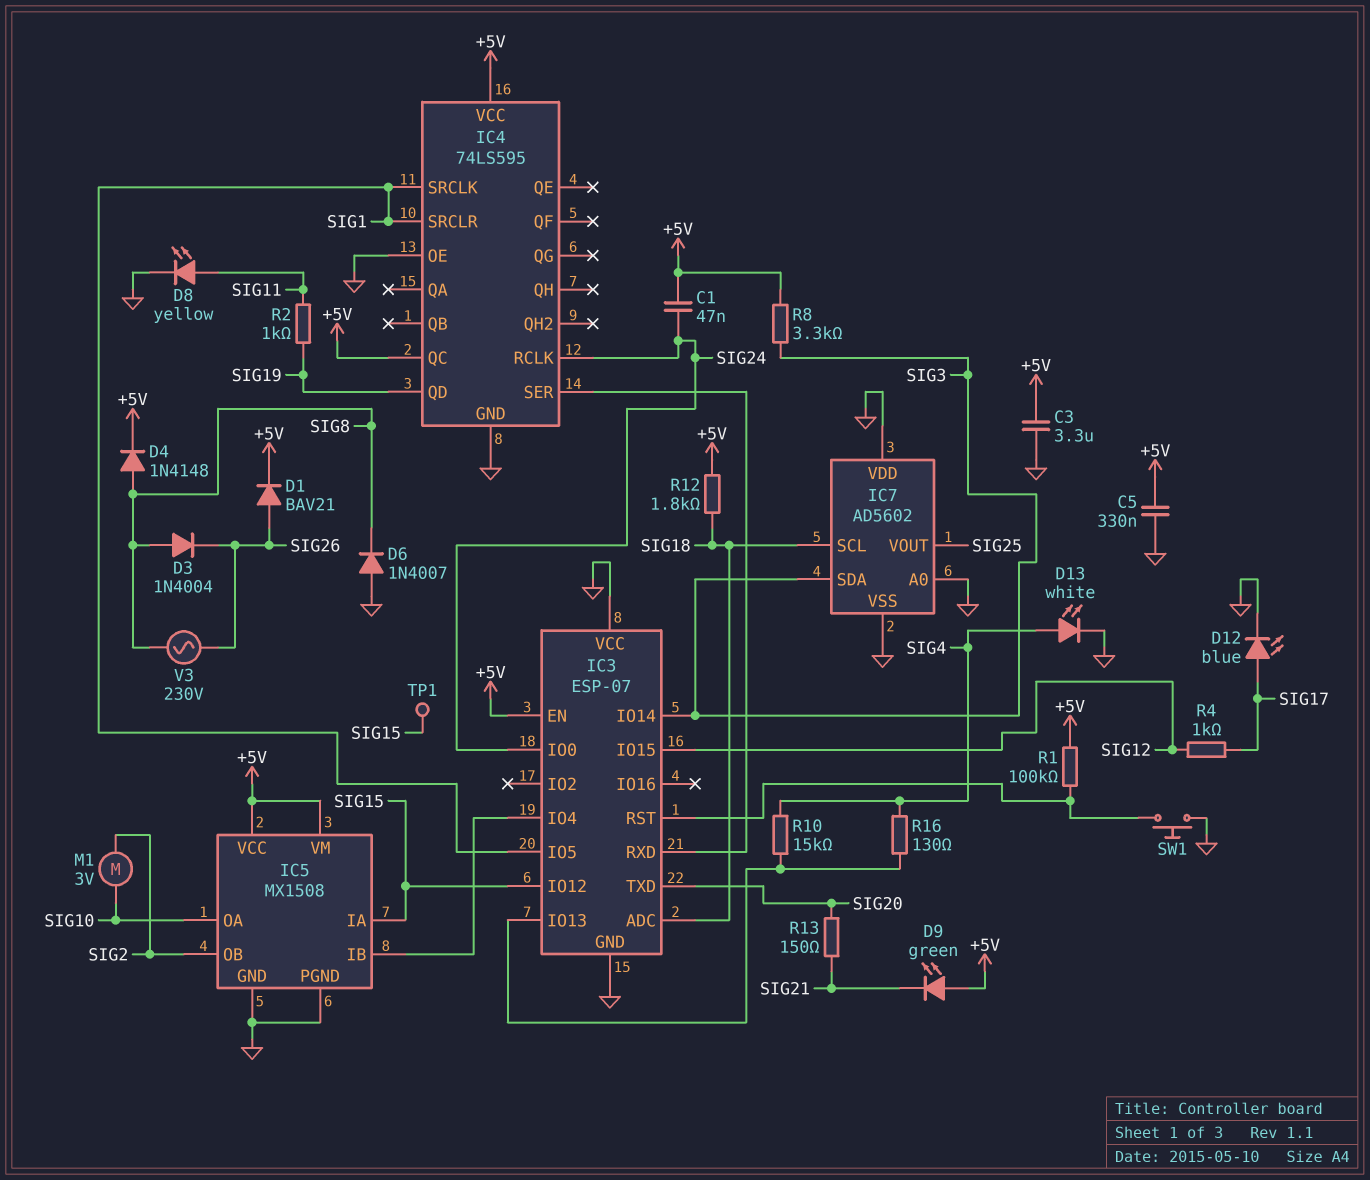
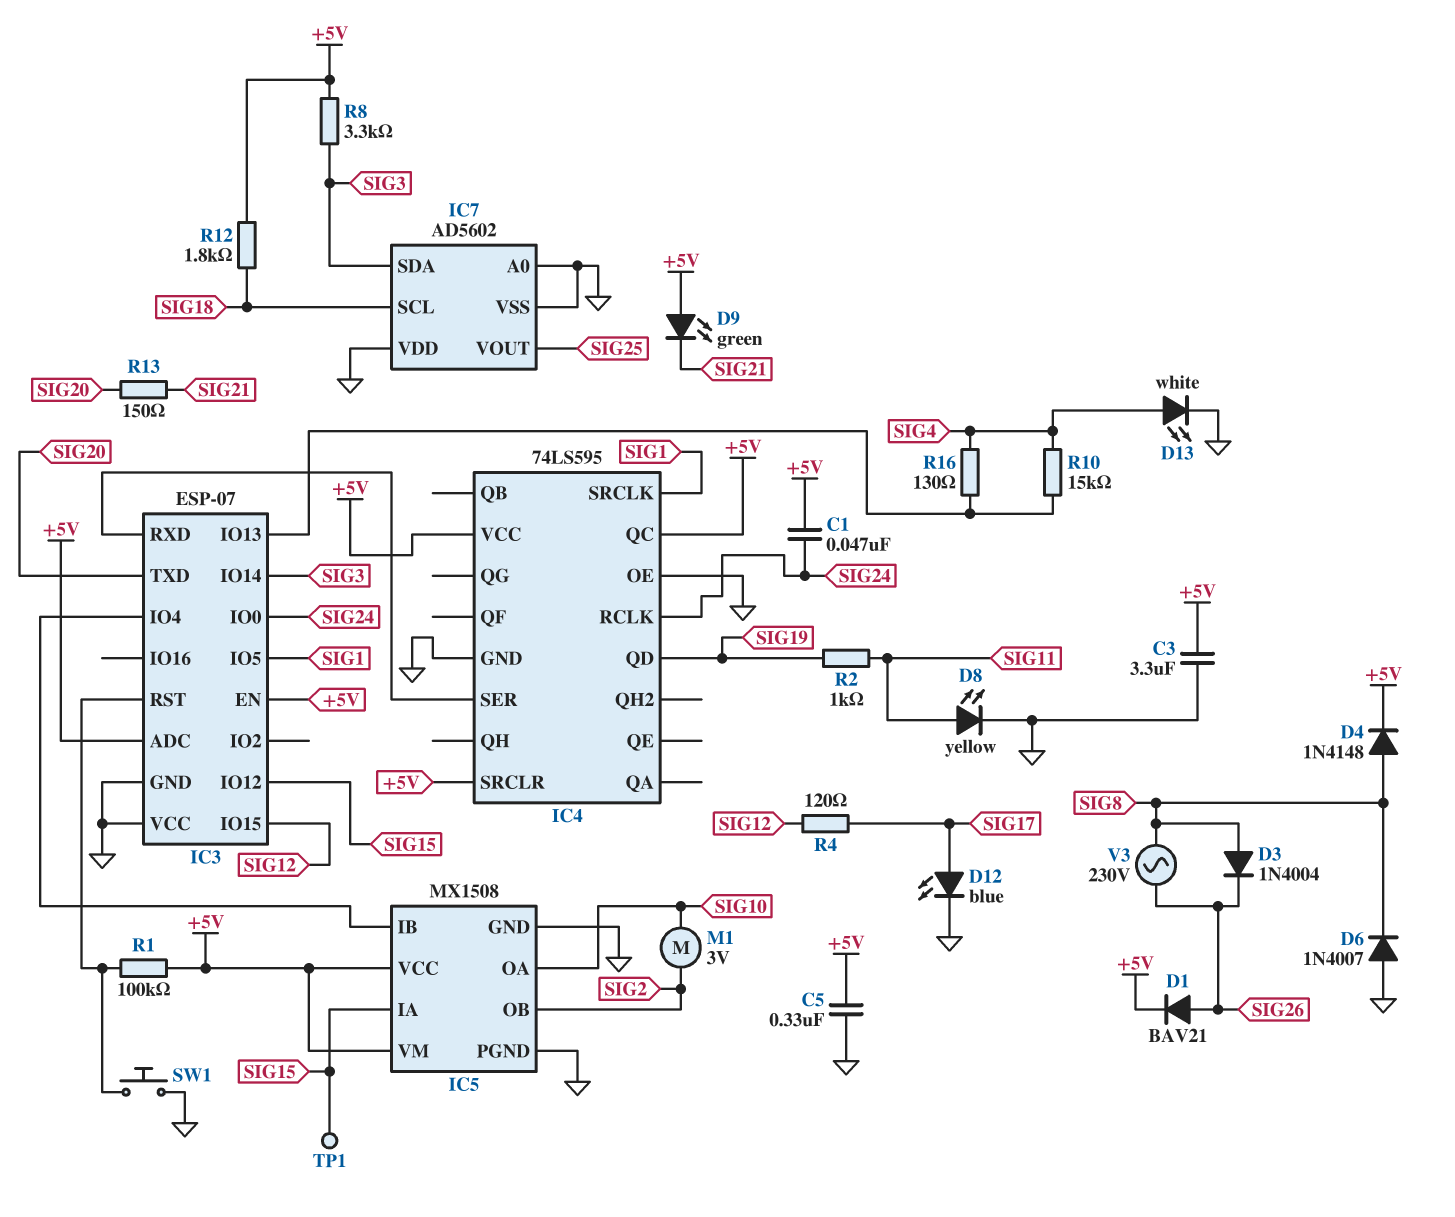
IC3 pin ADC: SIG18 -> +5V
IC4 pin SRCLR: SIG1 -> +5V
R4: 1k (SIG12, SIG17) -> 120 (SIG12, SIG17)

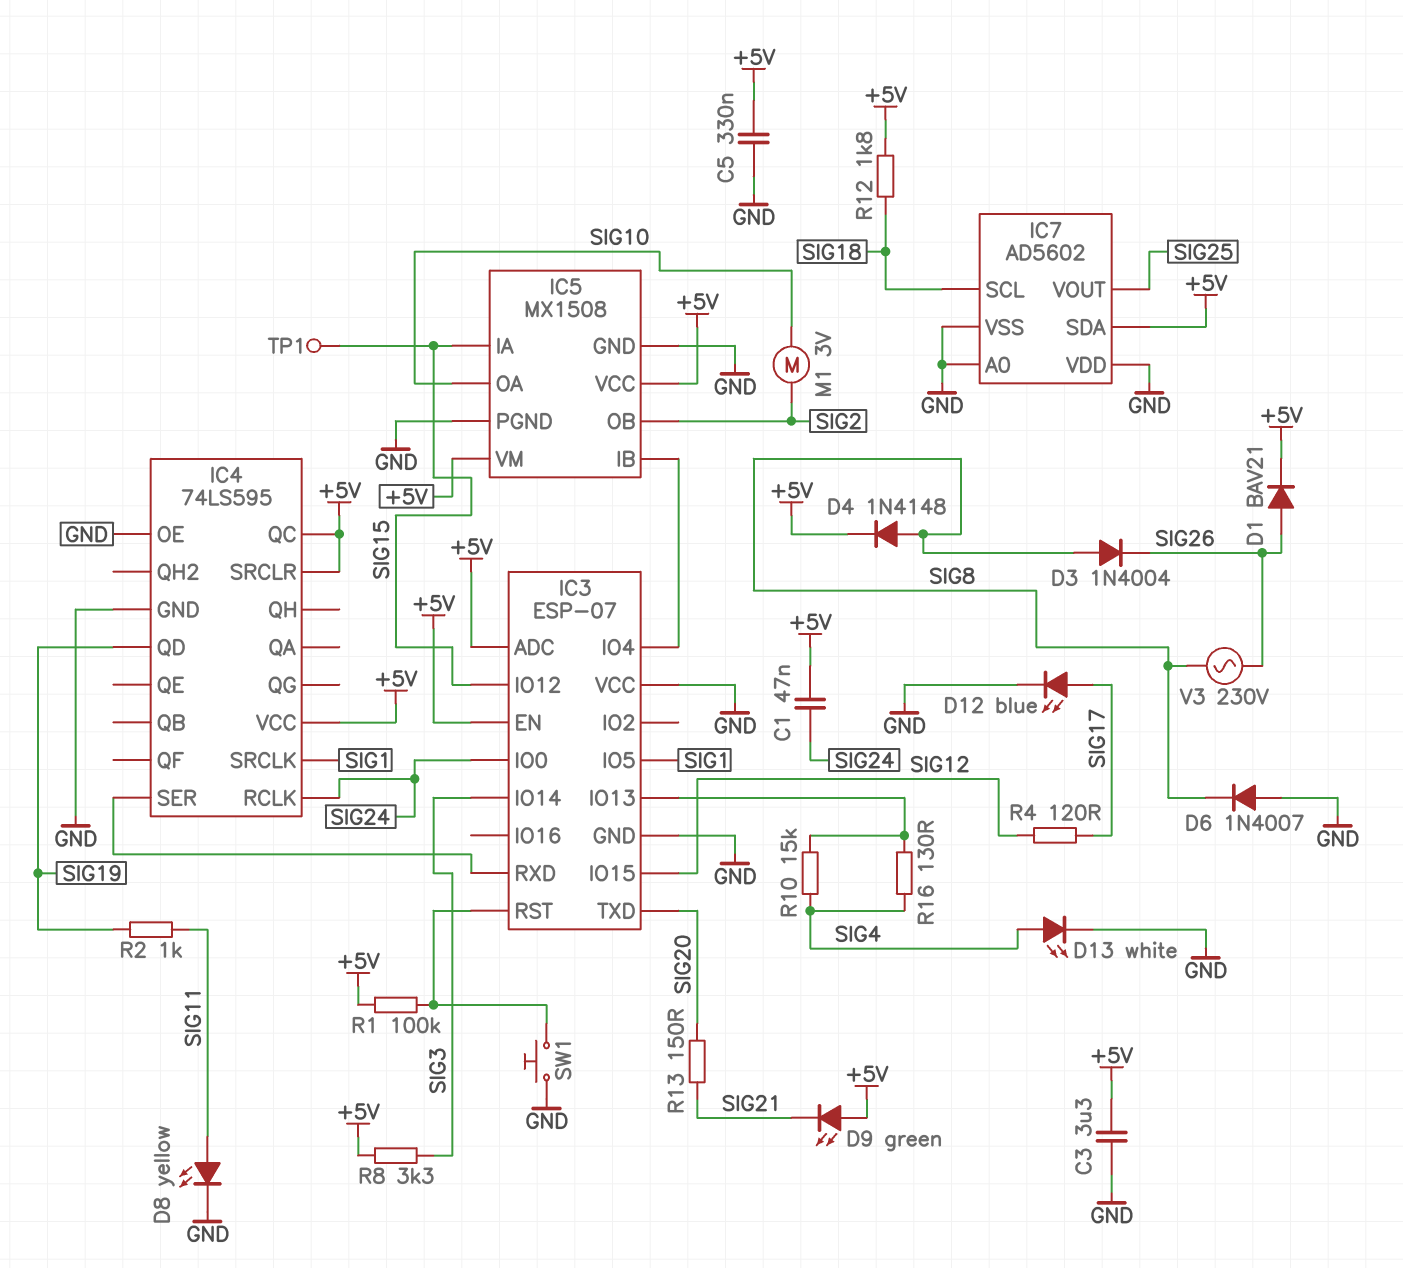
IC7 pin SDA: SIG3 -> +5V

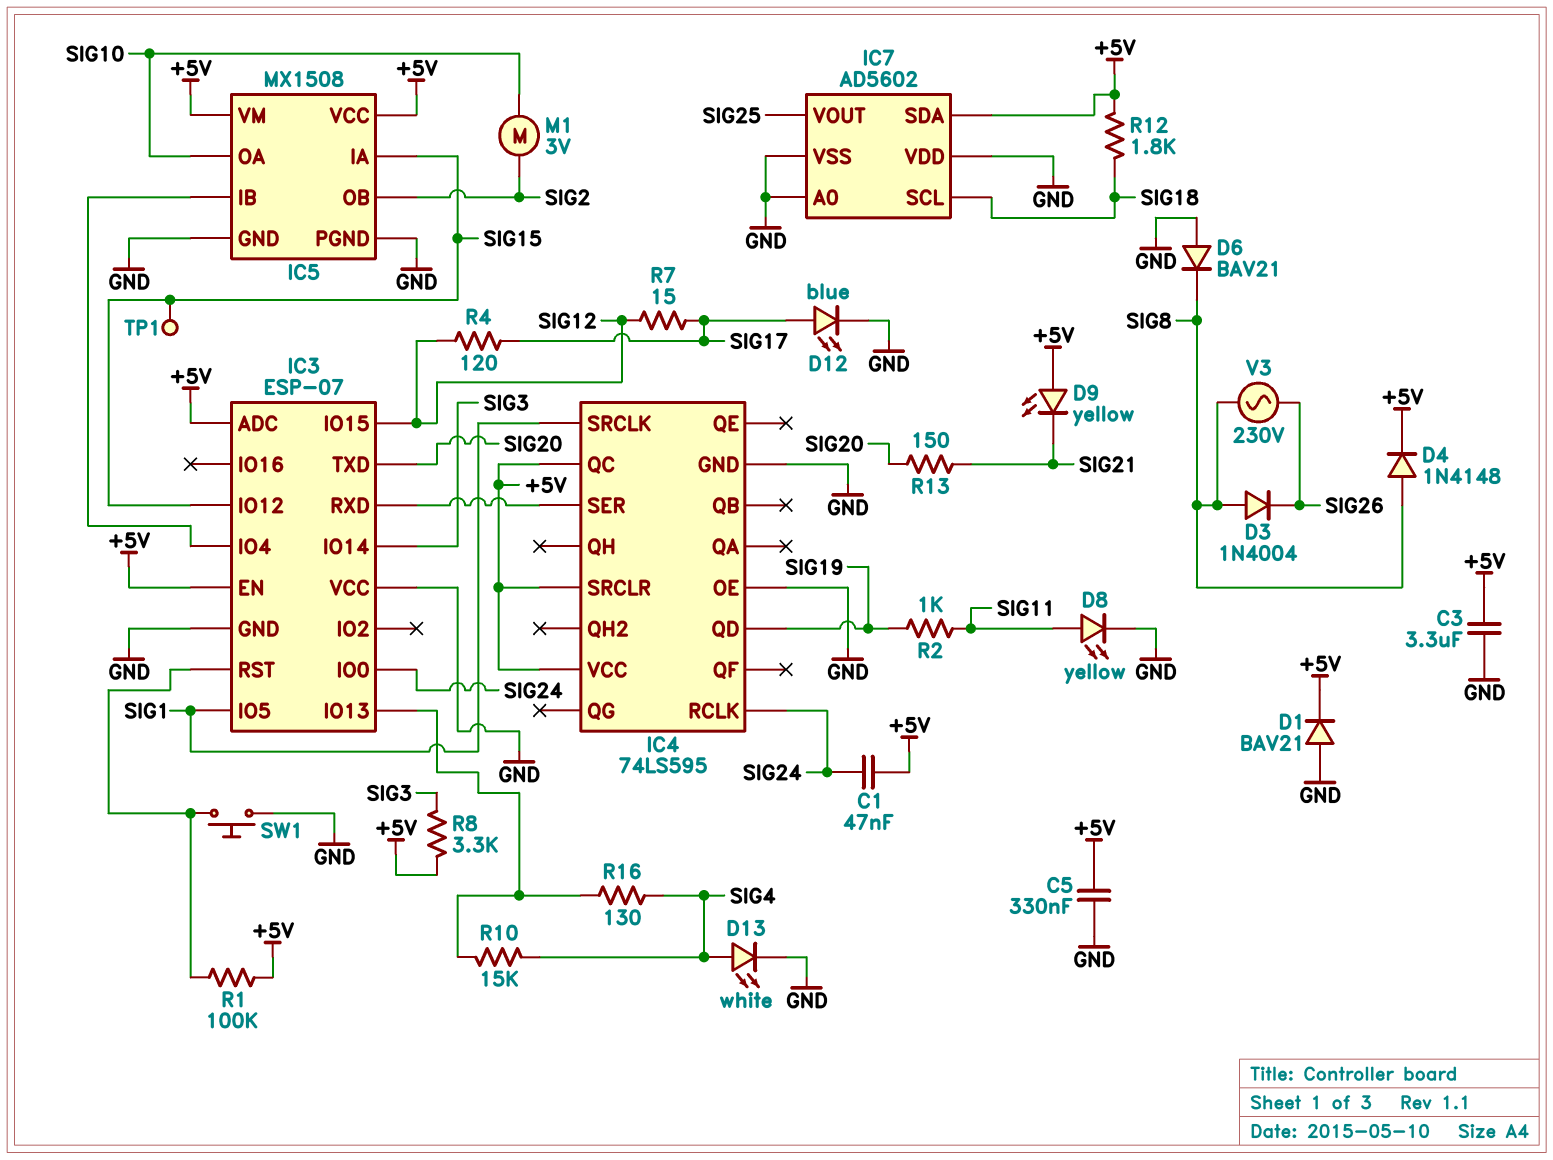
D1: diode BAV21 (A SIG26, K +5V) -> diode BAV21 (A GND, K +5V)
D6: diode 1N4007 (A GND, K SIG8) -> diode BAV21 (A GND, K SIG8)
D9: LED green (A +5V, K SIG21) -> LED yellow (A +5V, K SIG21)
R7: none -> 15 (SIG12, SIG17)

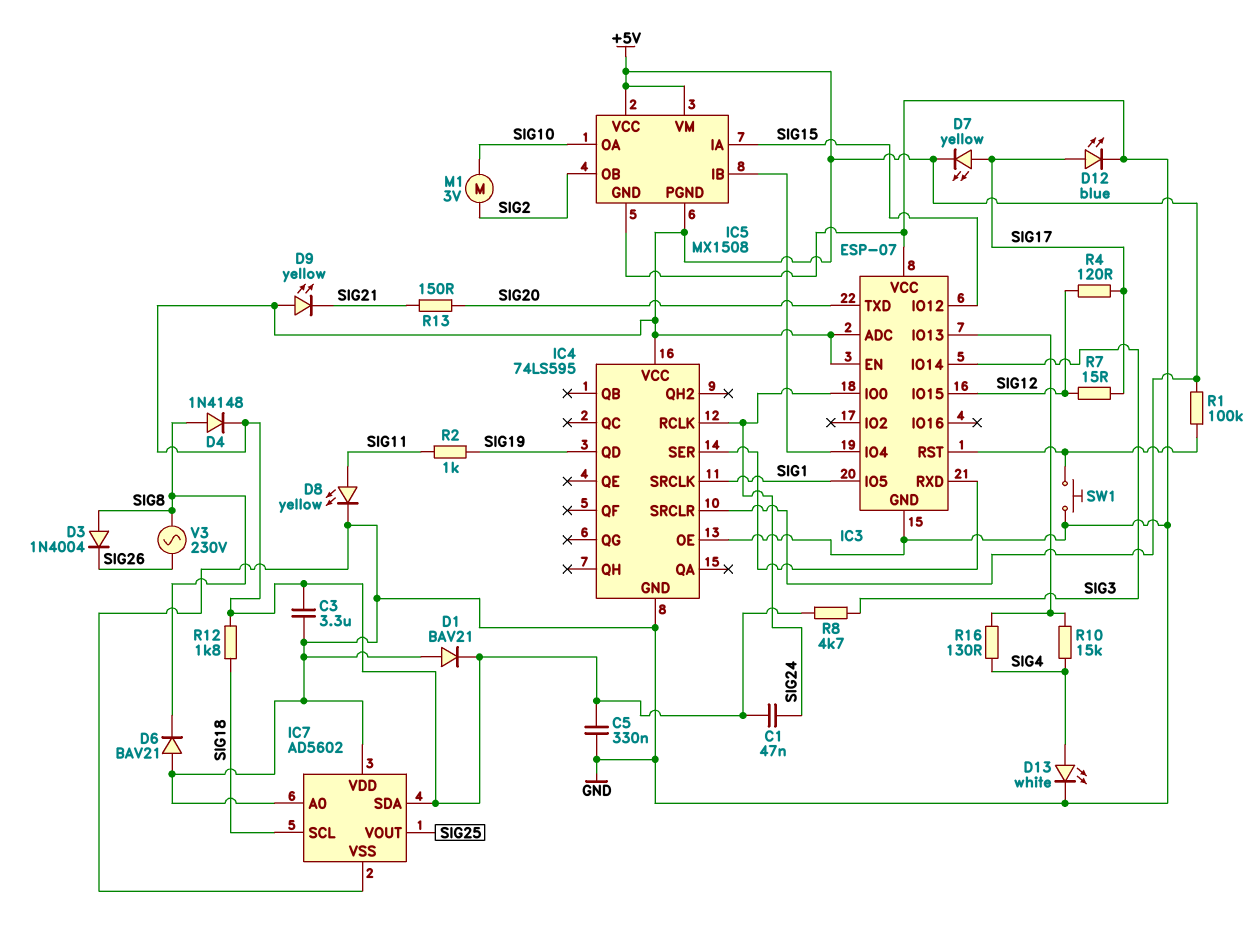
D7: none -> LED yellow (A SIG17, K +5V)
IC4 pin QC: +5V -> none
IC5 pin PGND: GND -> +5V
R8: 3.3k (+5V, SIG3) -> 4.7k (+5V, SIG3)
TP1: test point (SIG15) -> none

